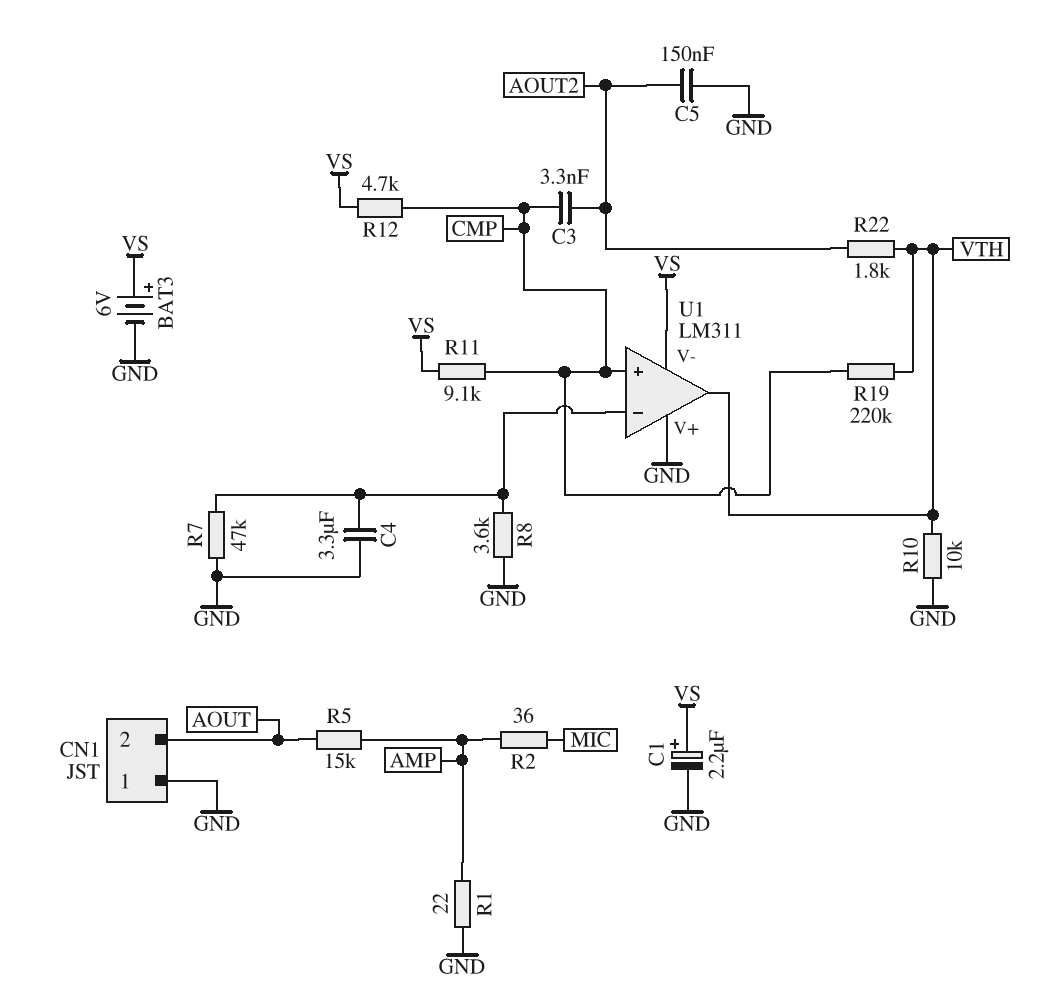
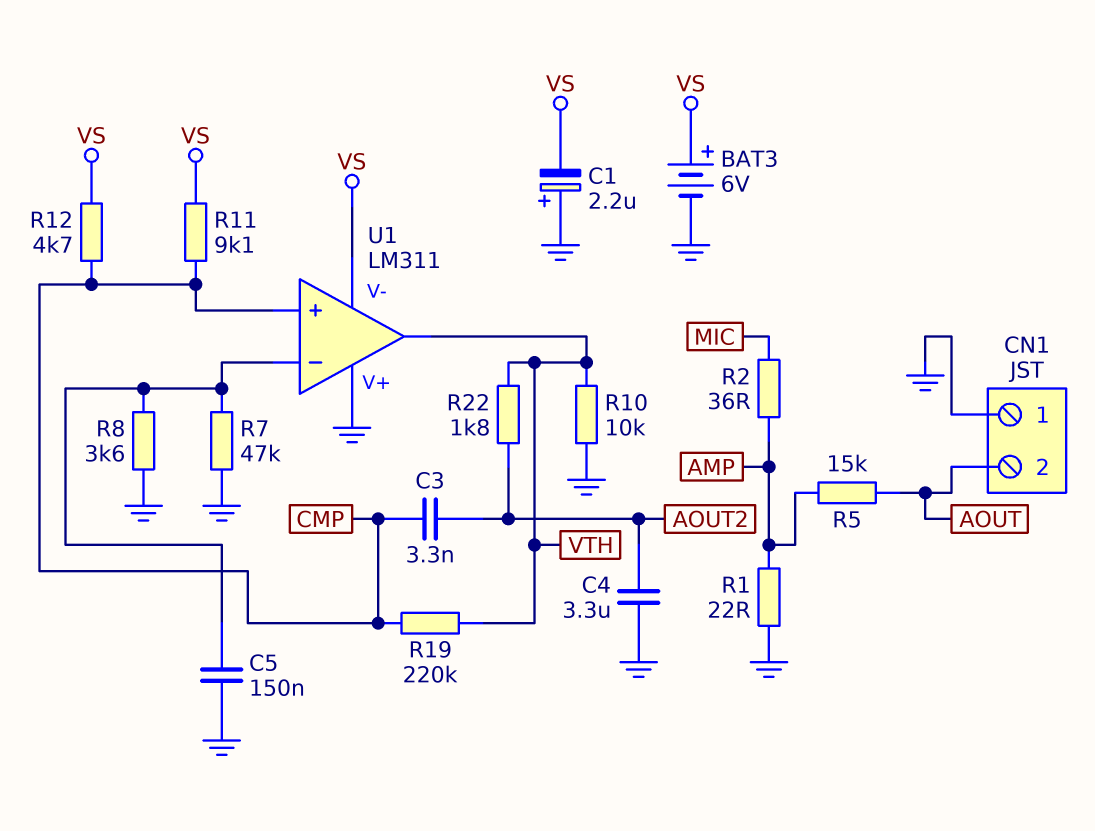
C1: 2.2uF (plus VS, minus GND) -> 2.2uF (plus GND, minus VS)
C4: 3.3uF (GND, U1/in-) -> 3.3uF (AOUT2, GND)
C5: 150nF (AOUT2, GND) -> 150nF (GND, U1/in-)

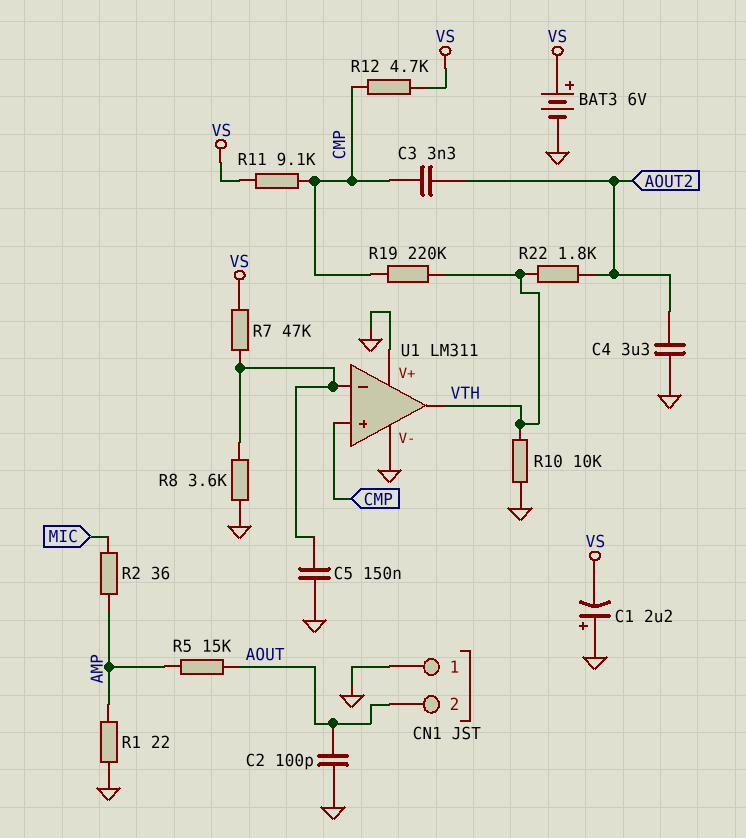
C2: none -> 100pF (AOUT, GND)
R7: 47k (GND, U1/in-) -> 47k (U1/in-, VS)
U1 pin V-: VS -> GND

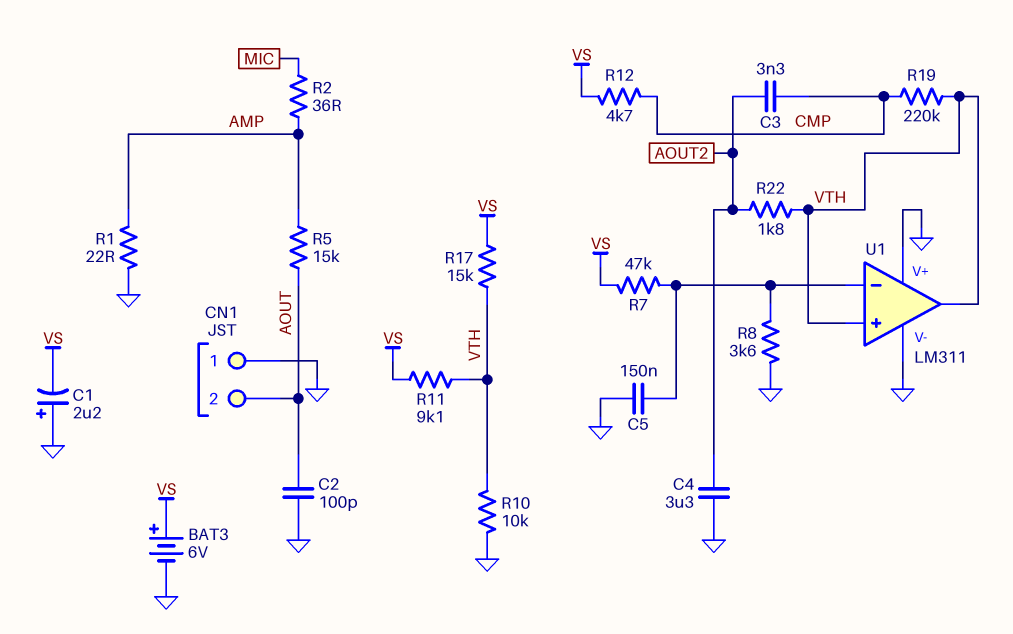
R11: 9.1k (CMP, VS) -> 9.1k (VS, VTH)
R17: none -> 15k (VS, VTH)
U1 pin in+: CMP -> VTH

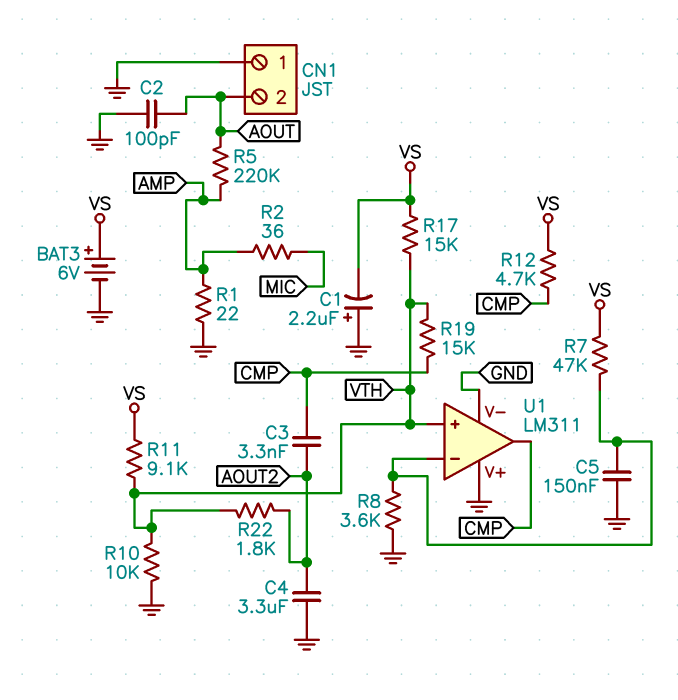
R5: 15k (AMP, AOUT) -> 220k (AMP, AOUT)
R19: 220k (CMP, VTH) -> 15k (CMP, VTH)
U1 pin out: VTH -> CMP

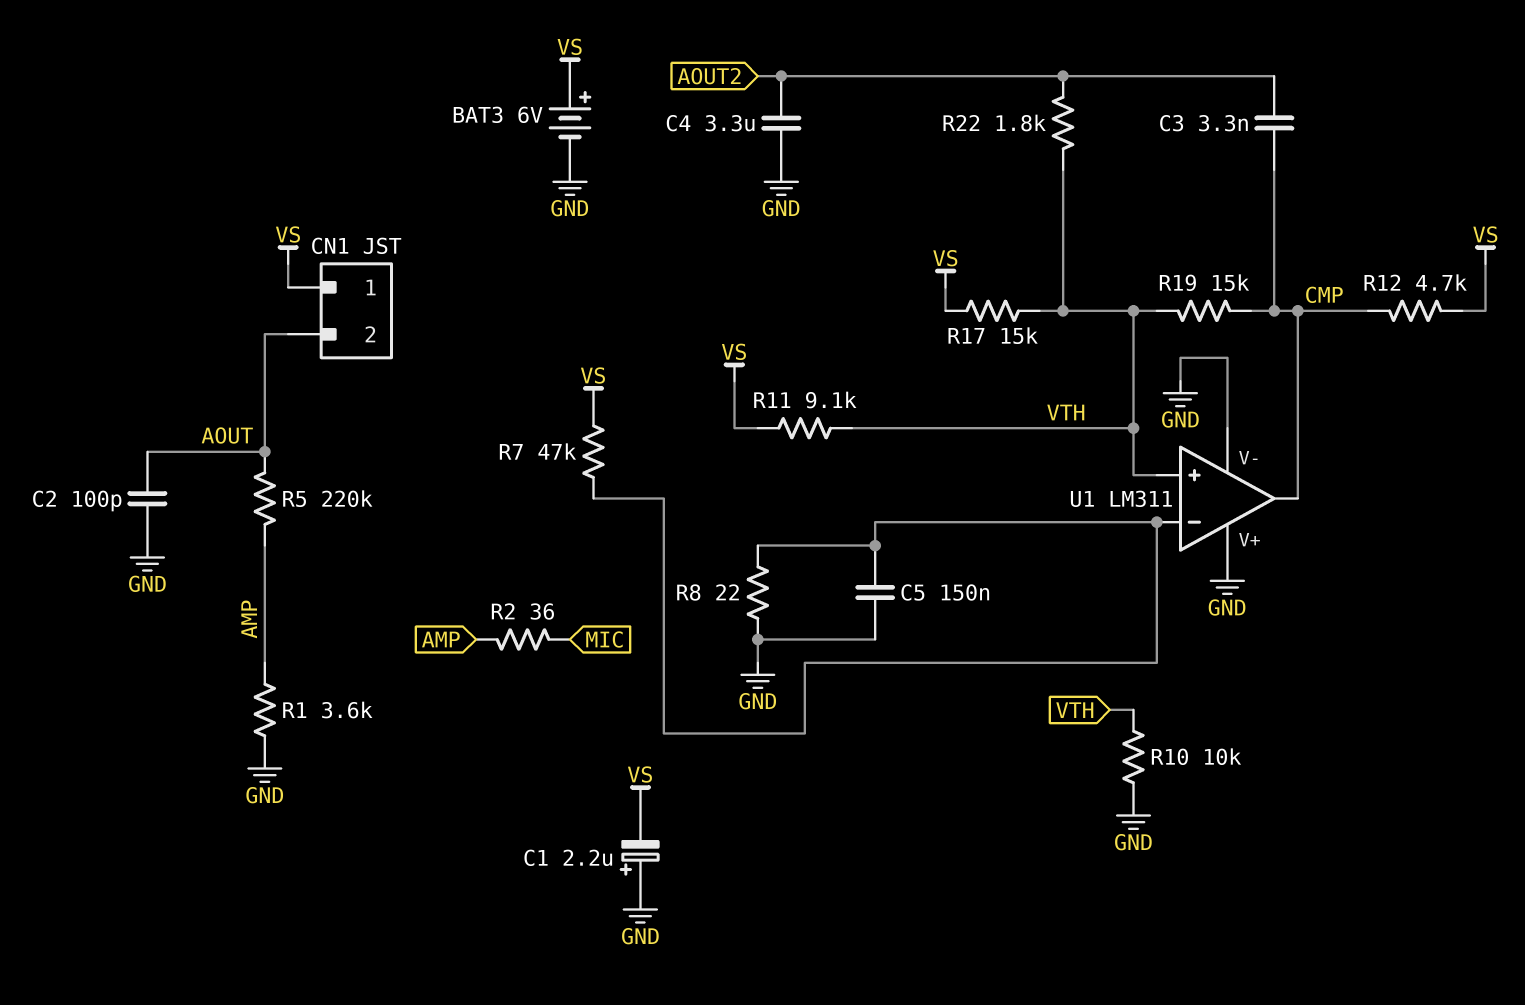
CN1 pin 1: GND -> VS
R1: 22 (AMP, GND) -> 3.6k (AMP, GND)
R8: 3.6k (GND, U1/in-) -> 22 (GND, U1/in-)

